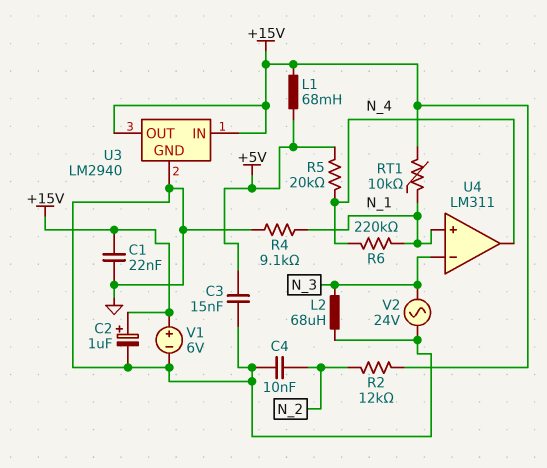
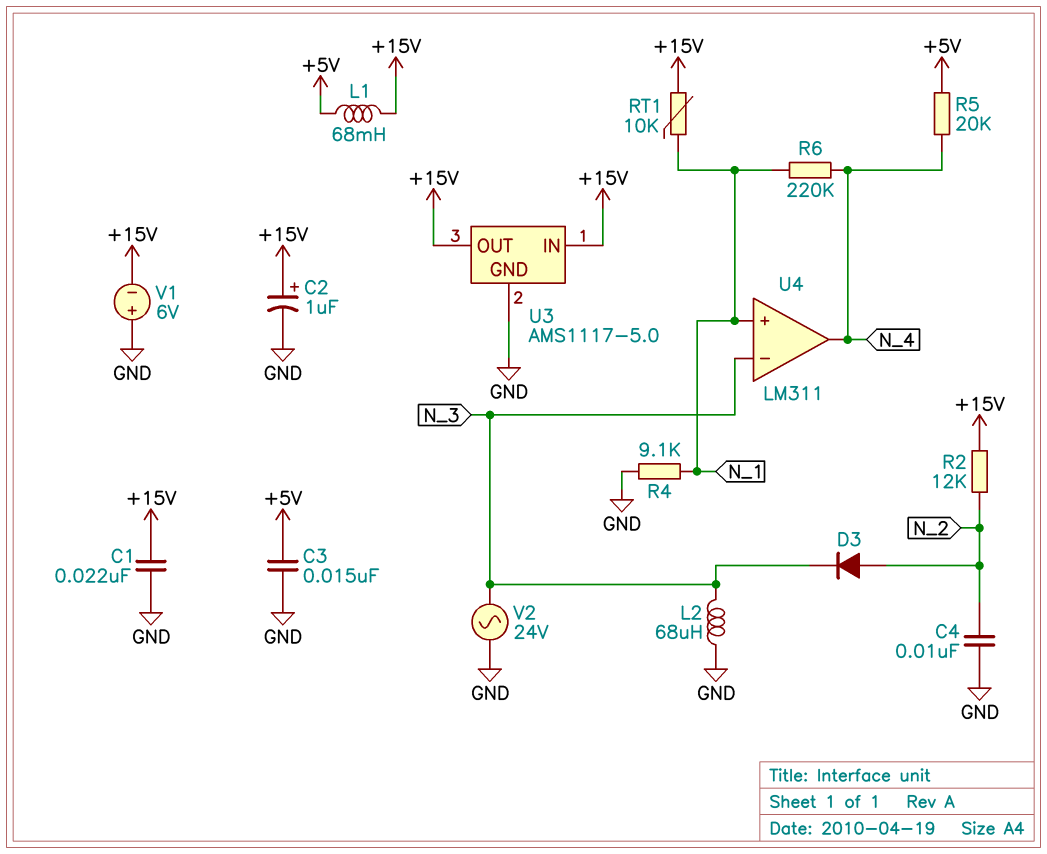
D3: none -> diode (A N_2, K N_3)
U3: LM2940 -> AMS1117-5.0
V1: 6V (plus +15V, minus GND) -> 6V (plus GND, minus +15V)

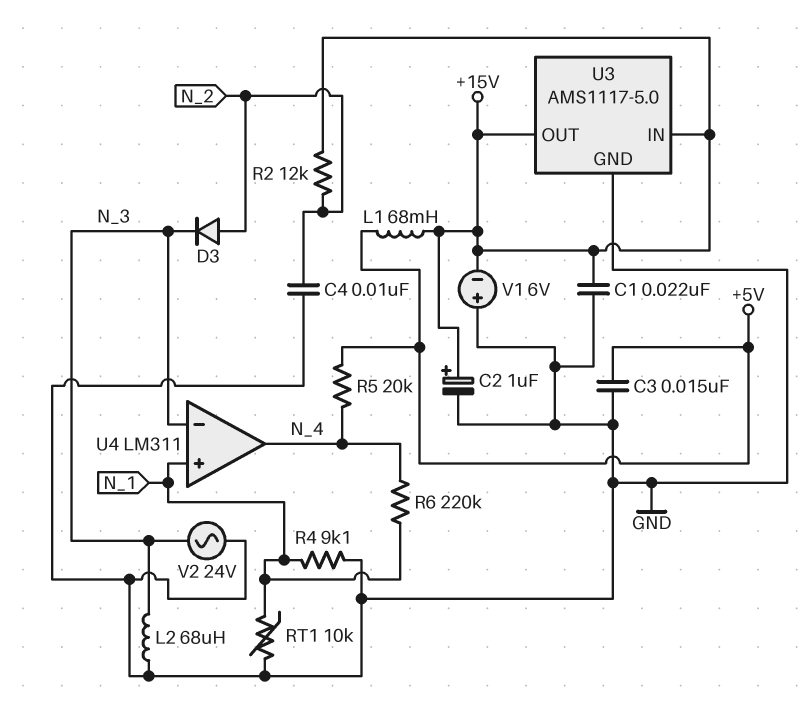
RT1: 10k (+15V, N_1) -> 10k (GND, N_1)

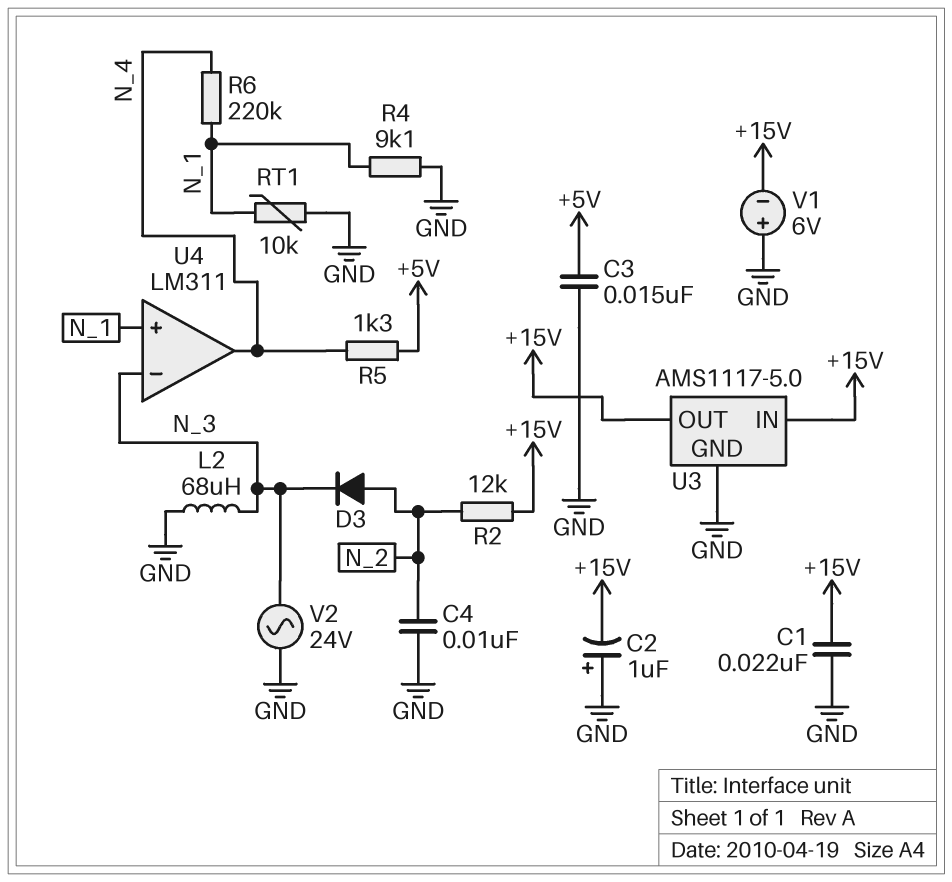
C2: 1uF (plus +15V, minus GND) -> 1uF (plus GND, minus +15V)
L1: 68mH (+5V, +15V) -> none
R5: 20k (+5V, N_4) -> 1.3k (+5V, N_4)

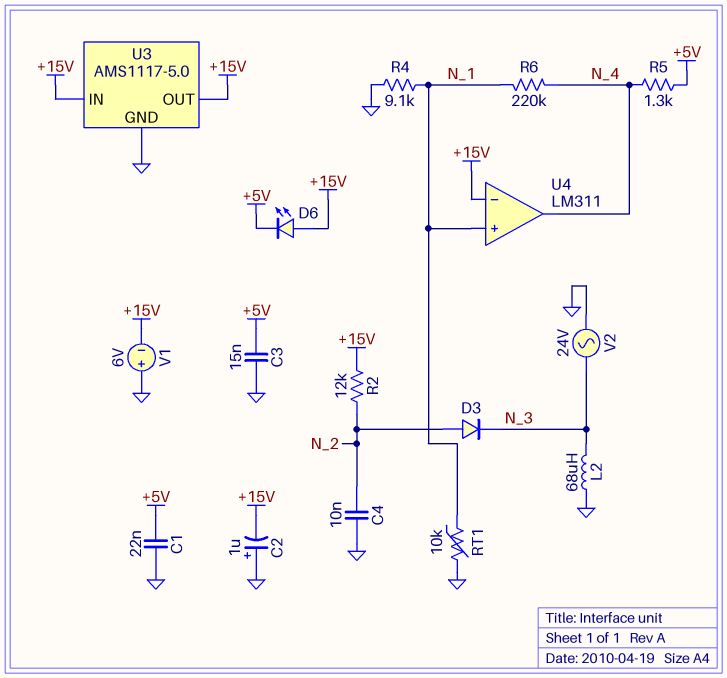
C1: 22nF (+15V, GND) -> 22nF (+5V, GND)
D6: none -> LED (A +15V, K +5V)
U4 pin in-: N_3 -> +15V

